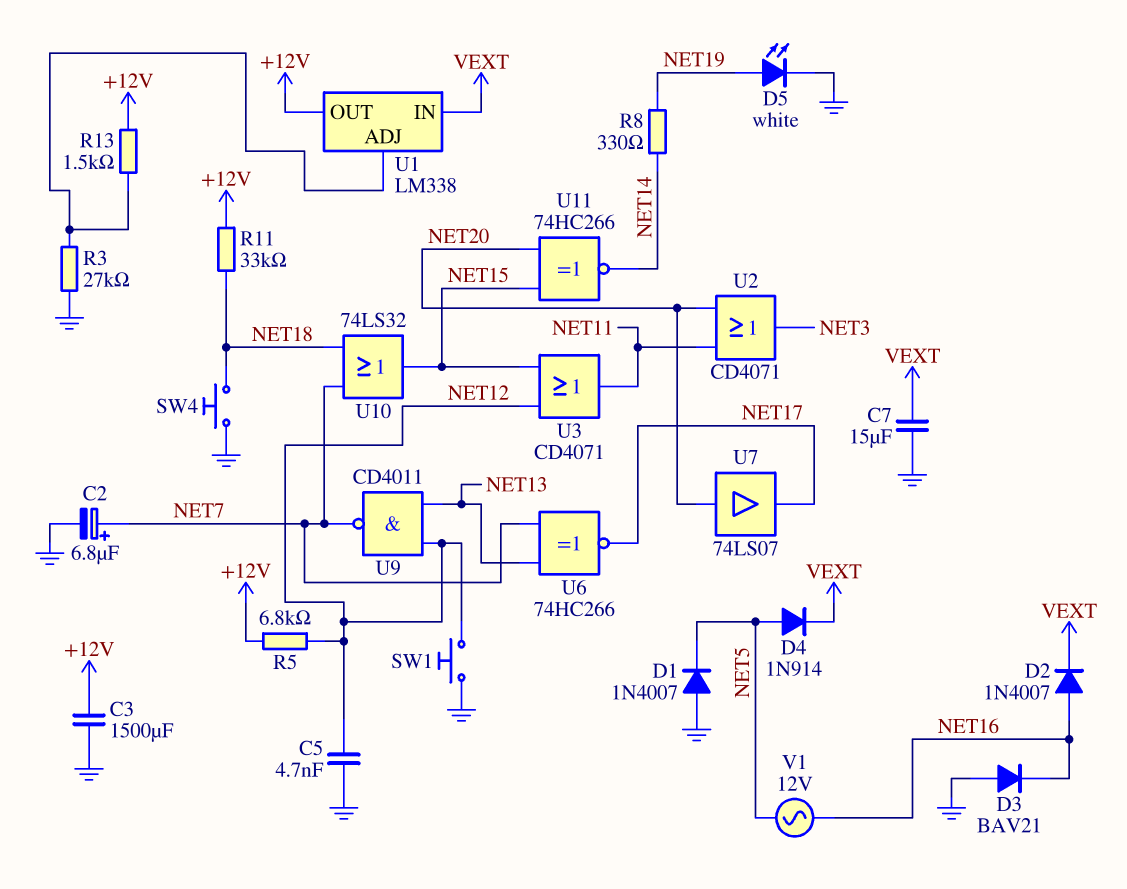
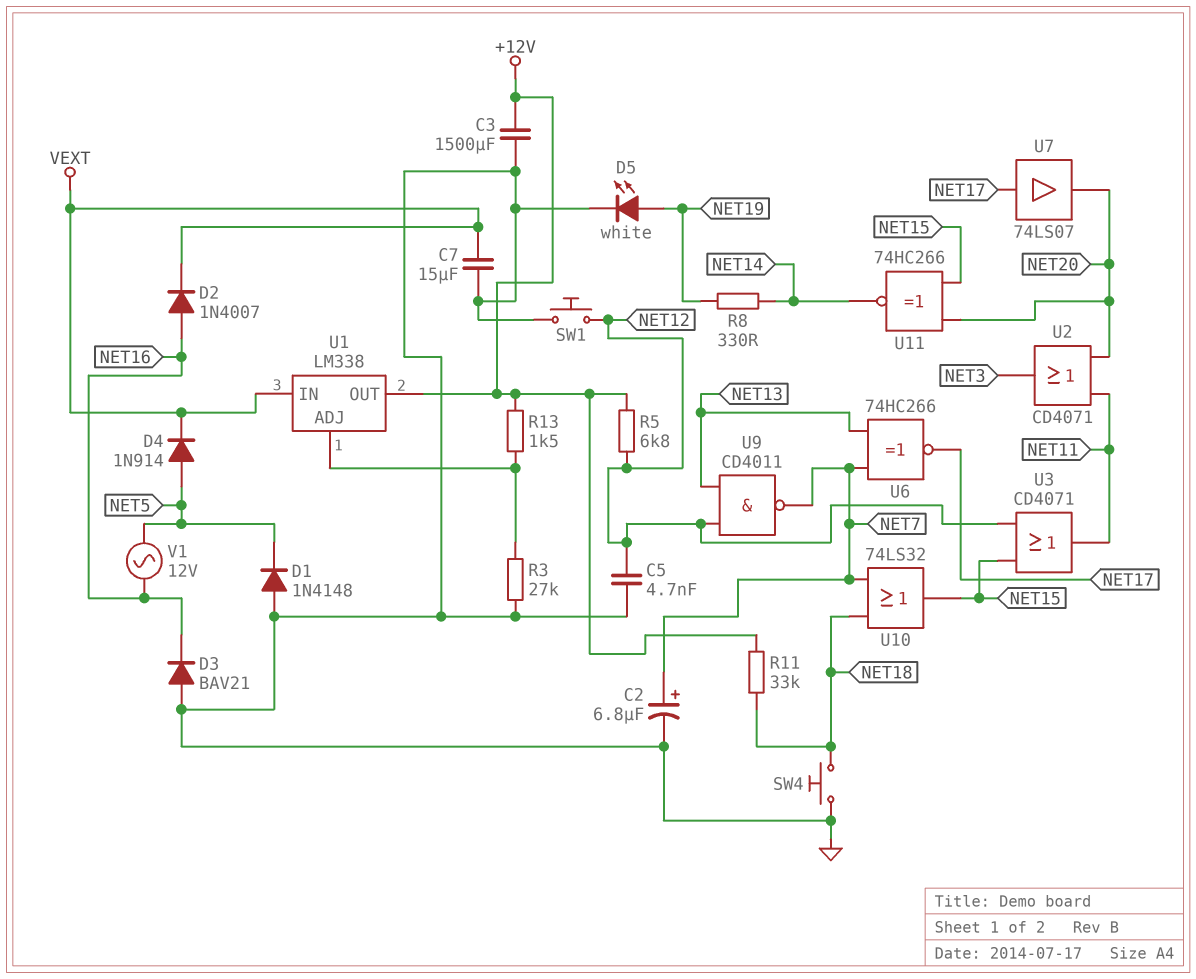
D1: diode 1N4007 (A GND, K NET5) -> diode 1N4148 (A GND, K NET5)
U7: buffer 74LS07 (in NET20, out NET17) -> buffer 74LS07 (in NET17, out NET20)

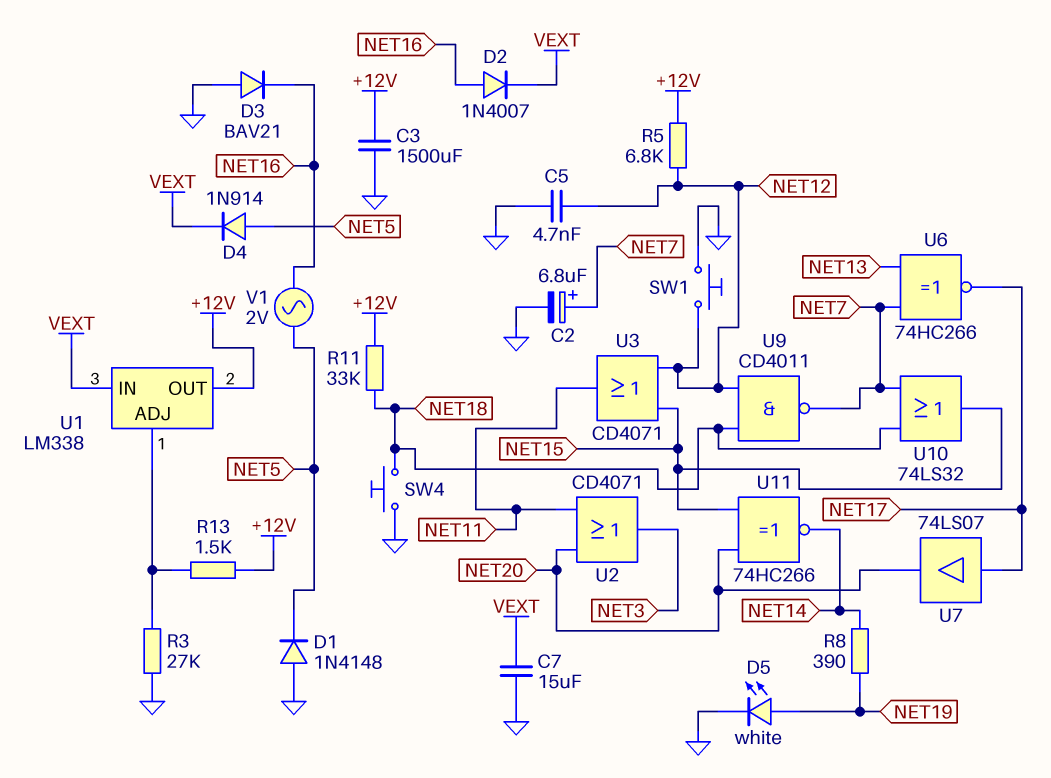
R8: 330 (NET14, NET19) -> 390 (NET14, NET19)
U9: NAND CD4011 (in NET12, in NET13, out NET7) -> NAND CD4011 (in NET12, in NET18, out NET7)
V1: AC 12V (NET5, NET16) -> AC 2V (NET5, NET16)

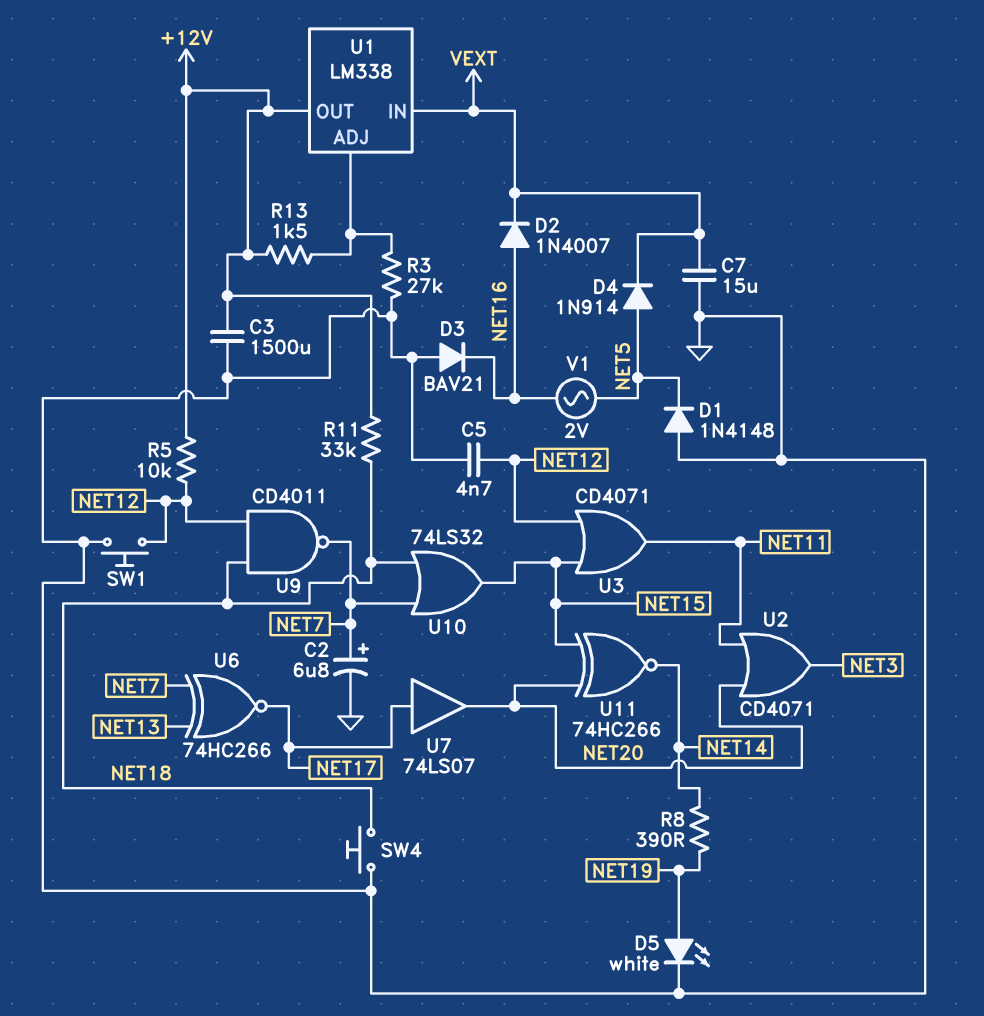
R5: 6.8k (+12V, NET12) -> 10k (+12V, NET12)

